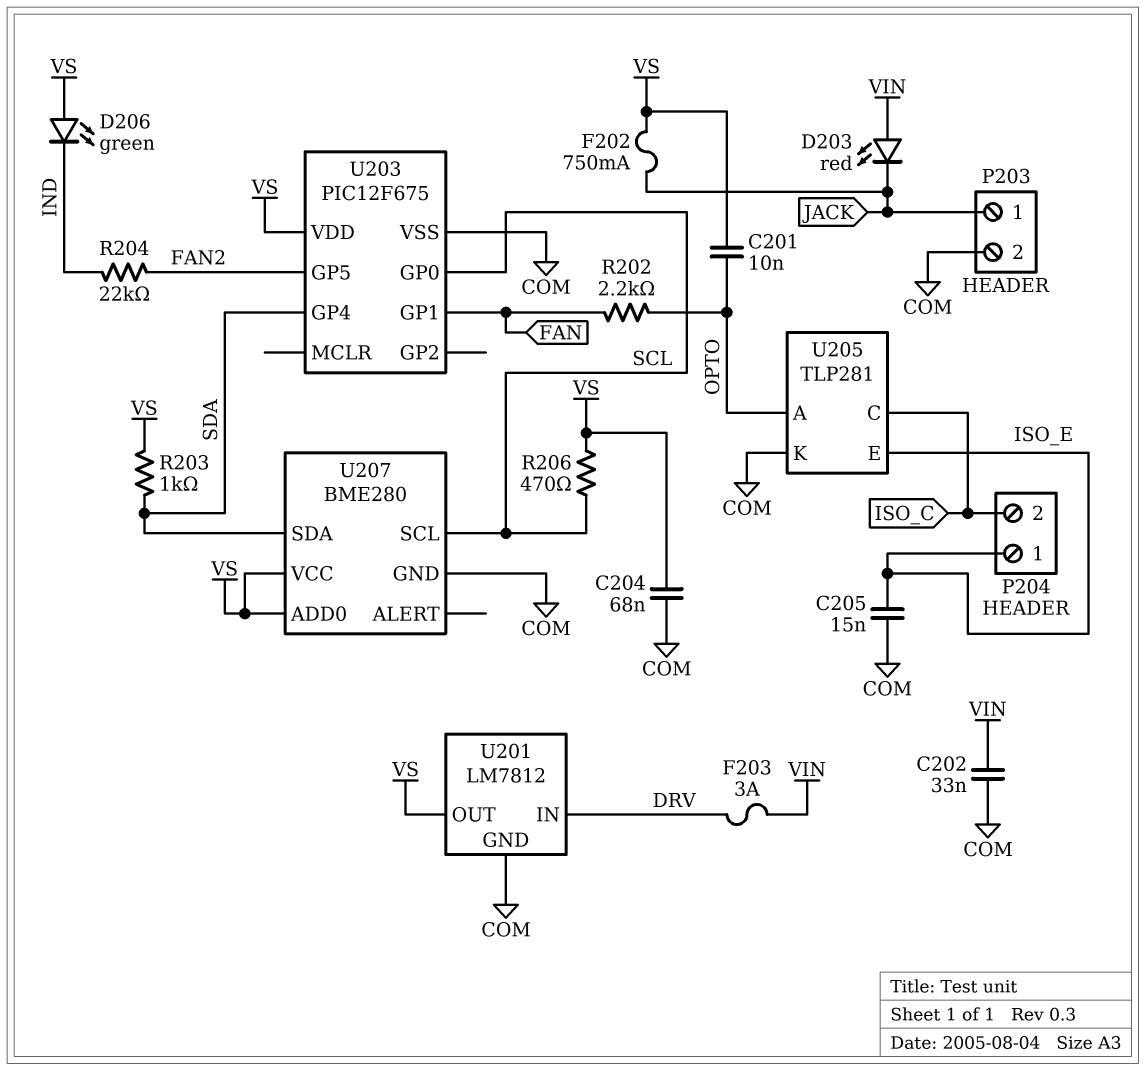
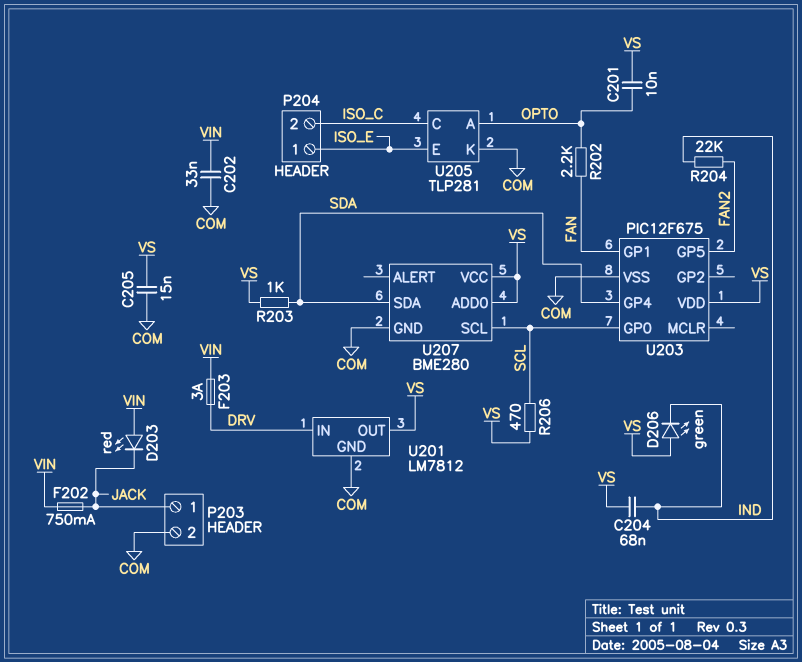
C204: 68nF (COM, VS) -> 68nF (IND, VS)
C205: 15nF (COM, ISO_E) -> 15nF (COM, VS)
F202: 750mA (JACK, VS) -> 750mA (JACK, VIN)

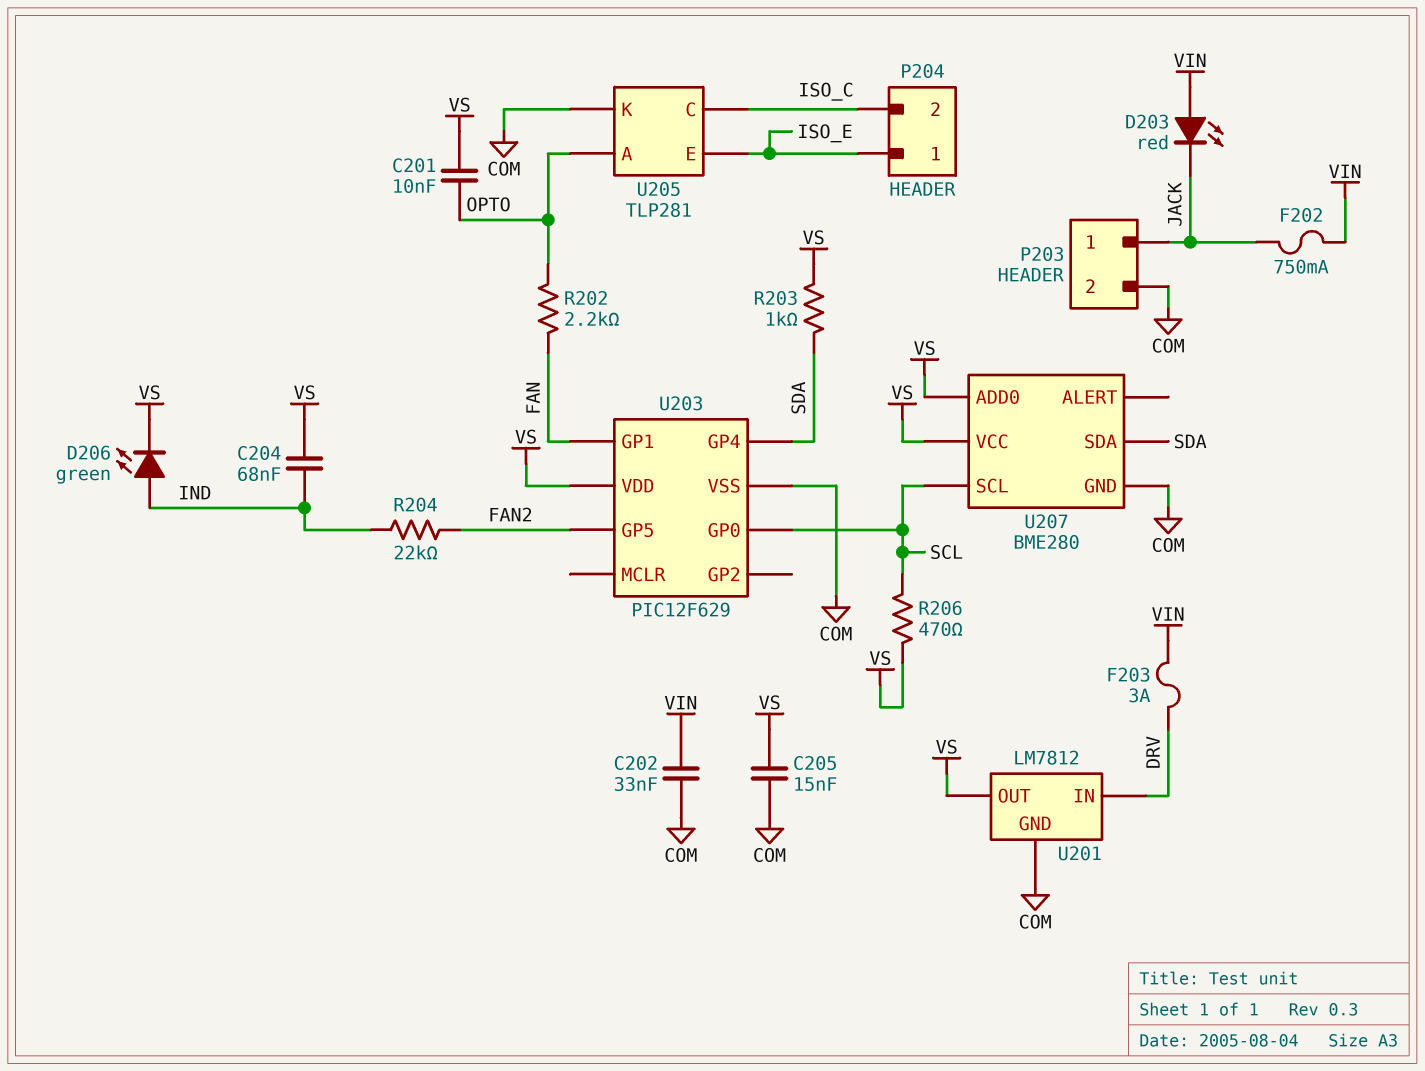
D206: LED green (A VS, K IND) -> LED green (A IND, K VS)
U203: PIC12F675 -> PIC12F629

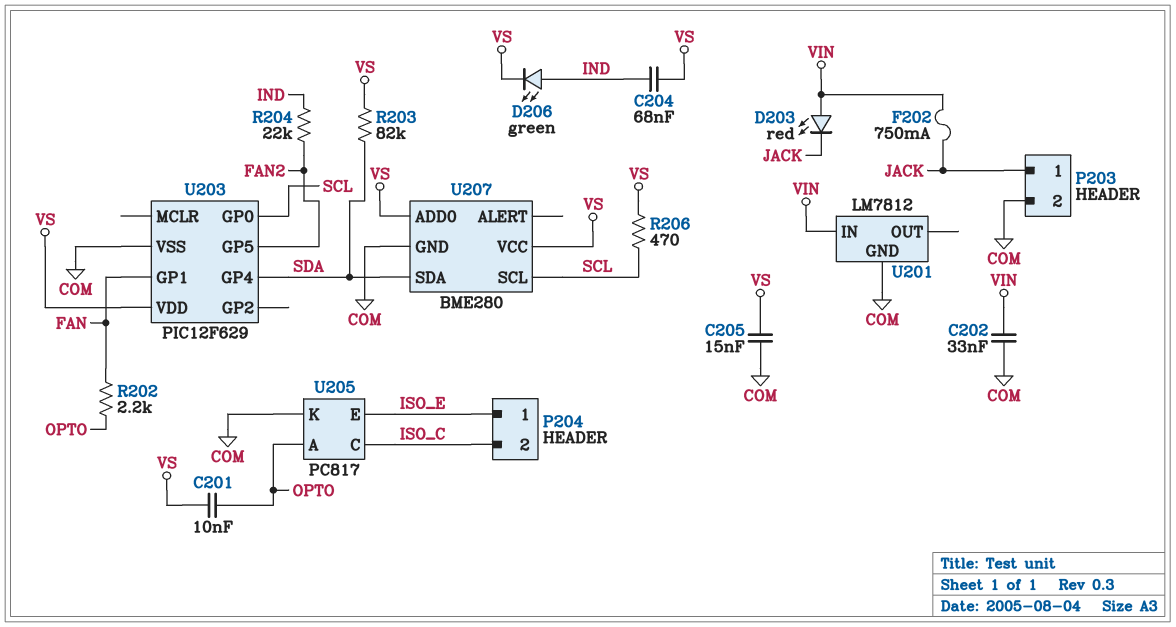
F203: 3A (DRV, VIN) -> none
R203: 1k (SDA, VS) -> 82k (SDA, VS)
U201 pin IN: DRV -> VIN
U201 pin OUT: VS -> none
U205: TLP281 -> PC817

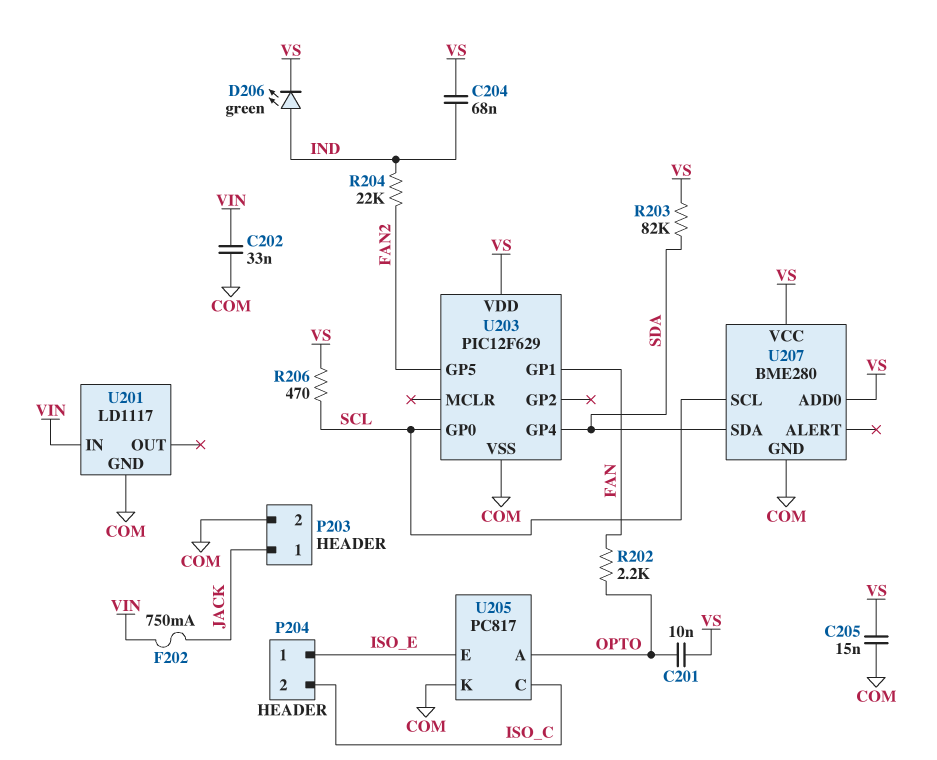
D203: LED red (A VIN, K JACK) -> none
U201: LM7812 -> LD1117

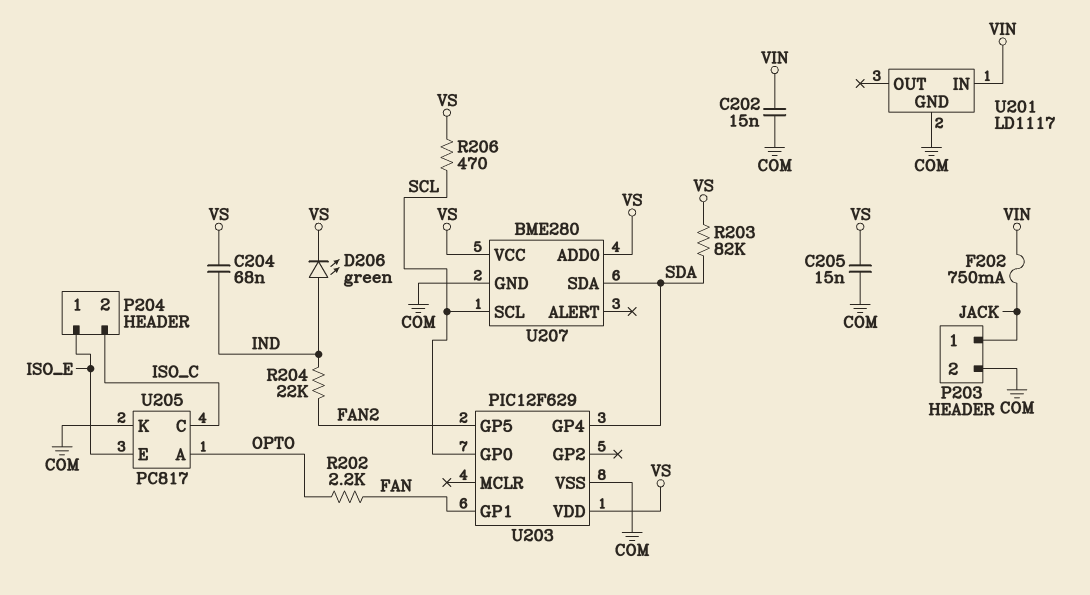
C201: 10nF (OPTO, VS) -> none
C202: 33nF (COM, VIN) -> 15nF (COM, VIN)

